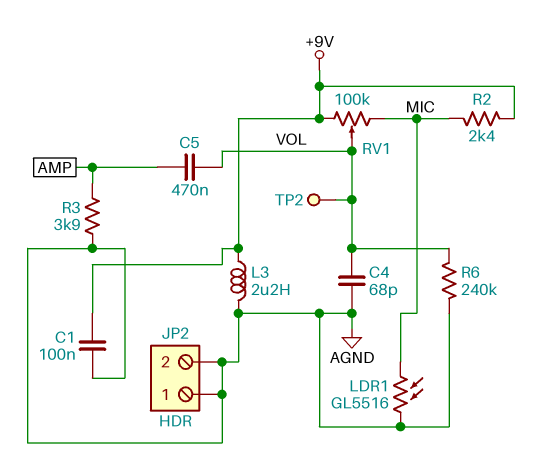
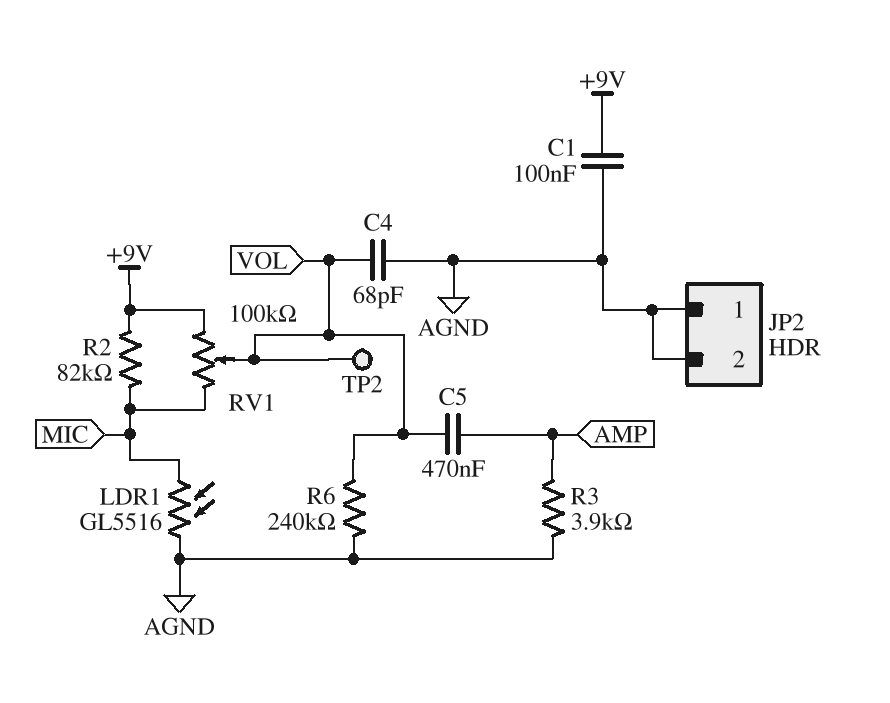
L3: 2.2uH (+9V, AGND) -> none
R2: 2.4k (+9V, MIC) -> 82k (+9V, MIC)

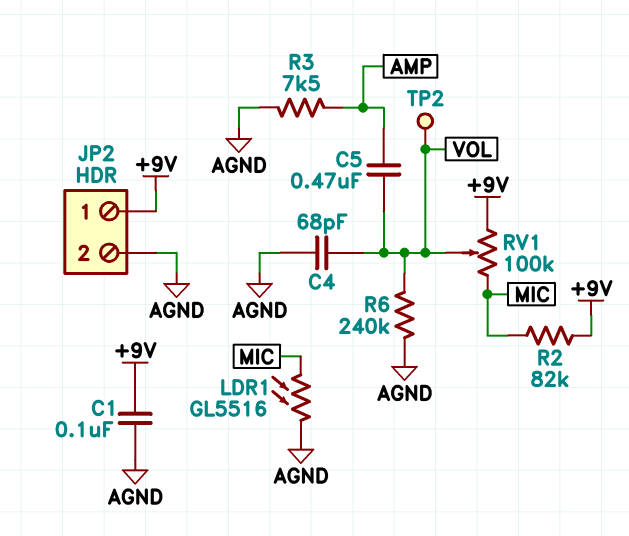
JP2 pin 1: AGND -> +9V
R3: 3.9k (AGND, AMP) -> 7.5k (AGND, AMP)

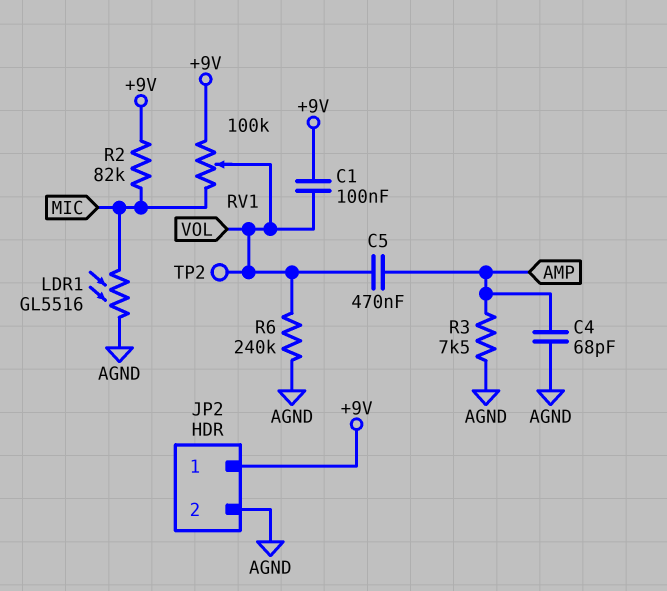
C1: 100nF (+9V, AGND) -> 100nF (+9V, VOL)
C4: 68pF (AGND, VOL) -> 68pF (AGND, AMP)

